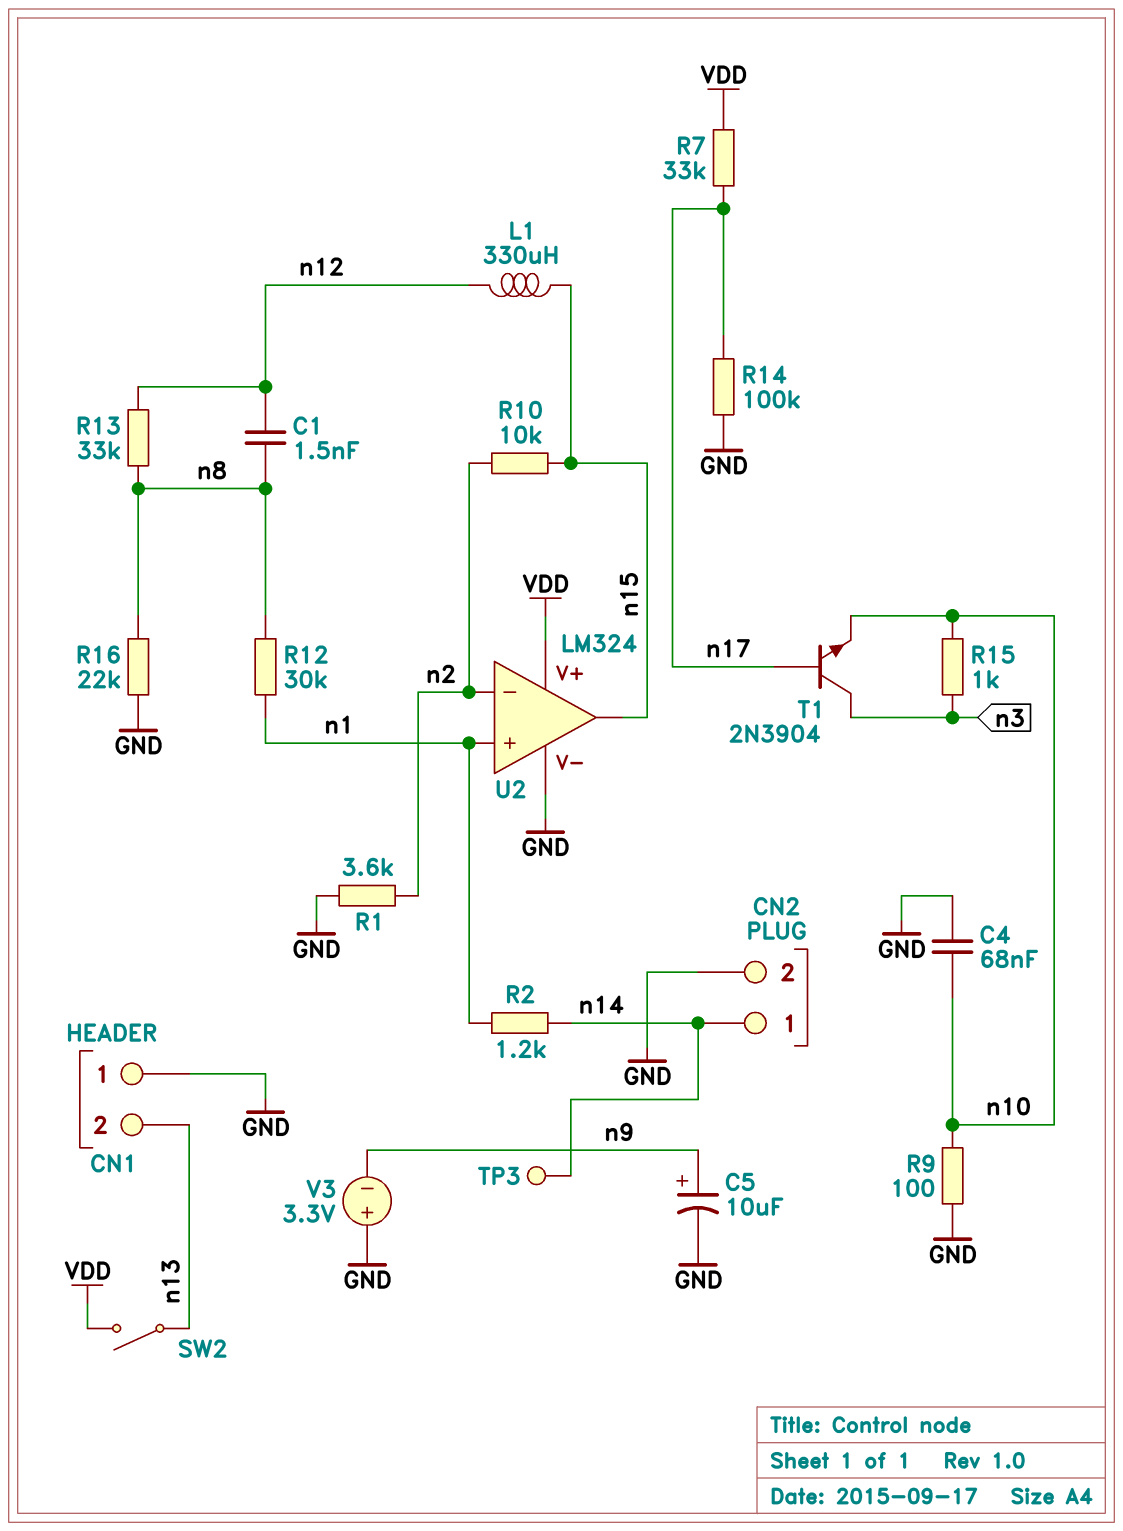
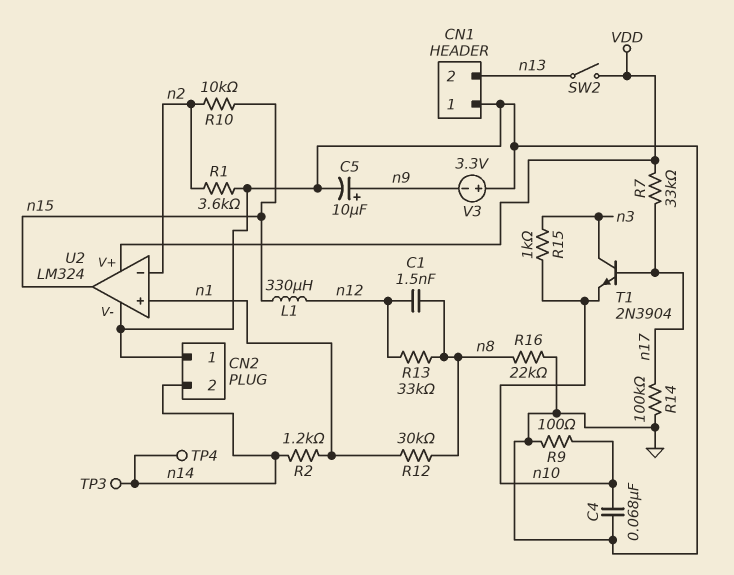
CN2 pin 1: n14 -> GND
CN2 pin 2: GND -> n14
TP4: none -> test point (n14)

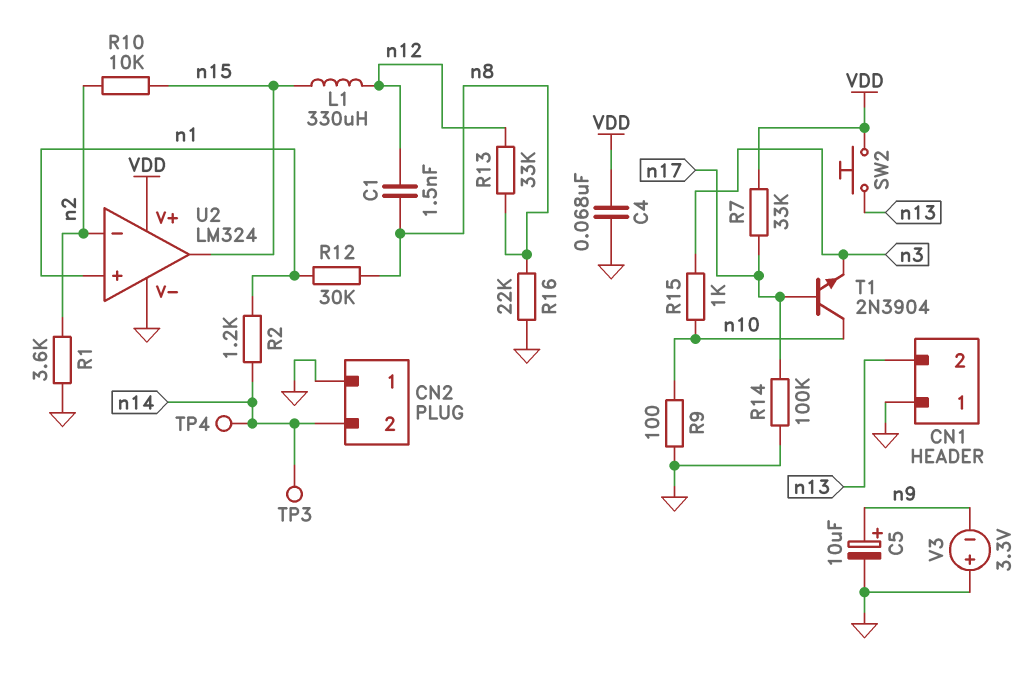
C4: 68nF (GND, n10) -> 68nF (GND, VDD)
SW2: switch (VDD, n13) -> button (VDD, n13)
T1: NPN 2N3904 (B n17, C n3, E n10) -> NPN 2N3904 (B n17, C n10, E n3)

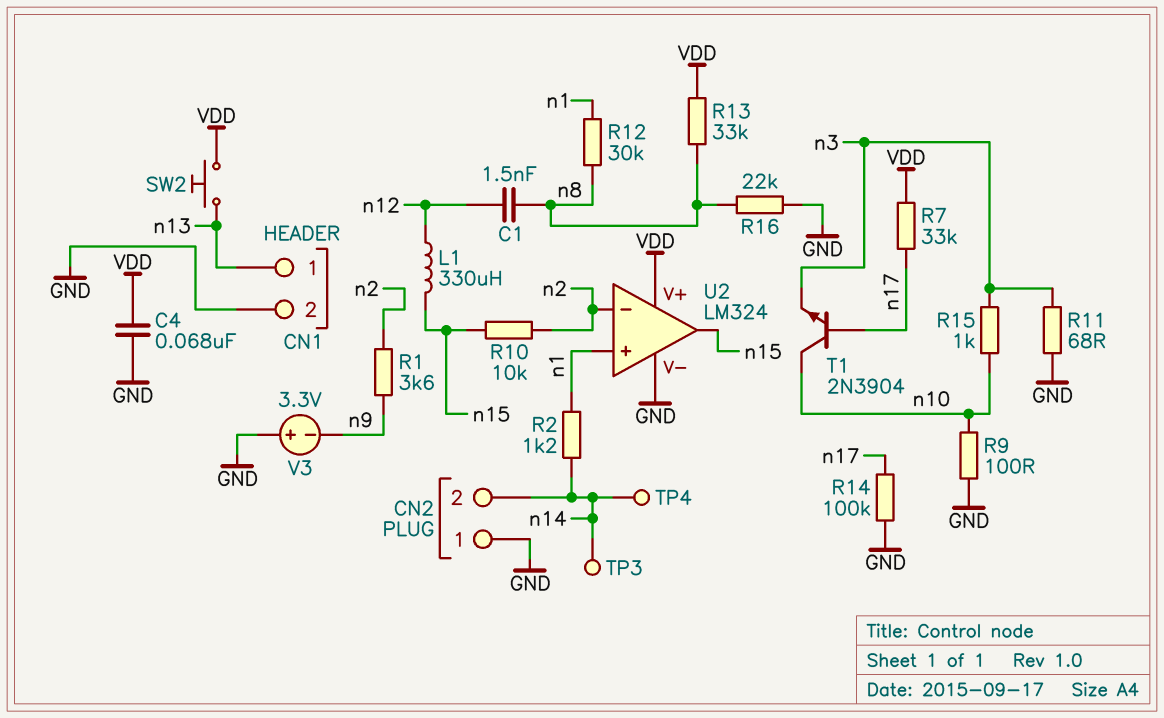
C5: 10uF (plus n9, minus GND) -> none
CN1 pin 1: GND -> n13
CN1 pin 2: n13 -> GND
R1: 3.6k (GND, n2) -> 3.6k (n2, n9)
R11: none -> 68 (GND, n3)
R13: 33k (n8, n12) -> 33k (VDD, n8)

